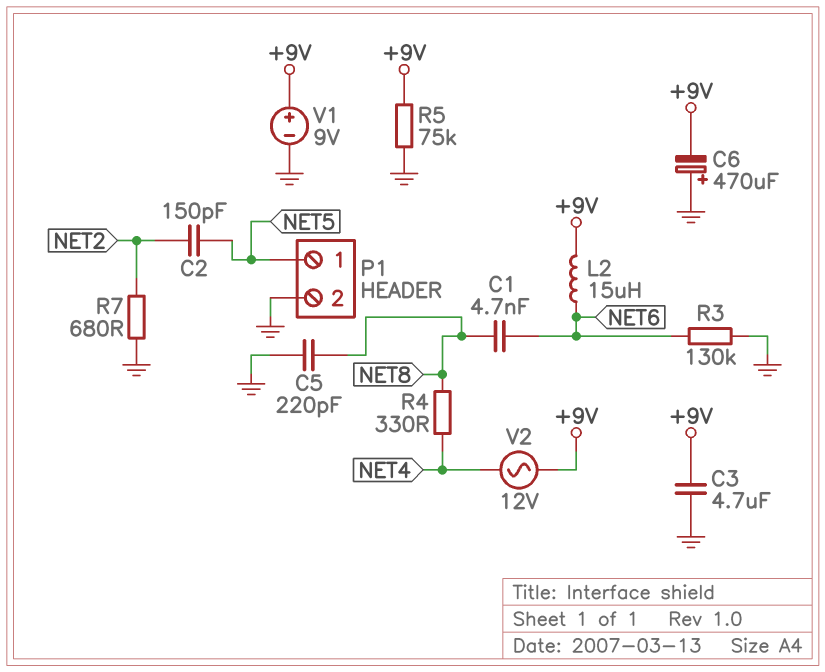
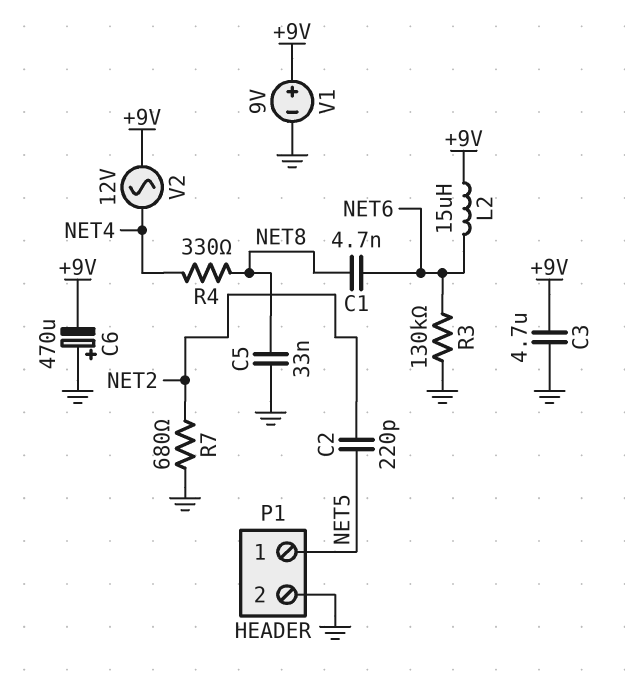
C2: 150pF (NET2, NET5) -> 220pF (NET2, NET5)
C5: 220pF (GND, NET8) -> 33nF (GND, NET8)
R5: 75k (+9V, GND) -> none

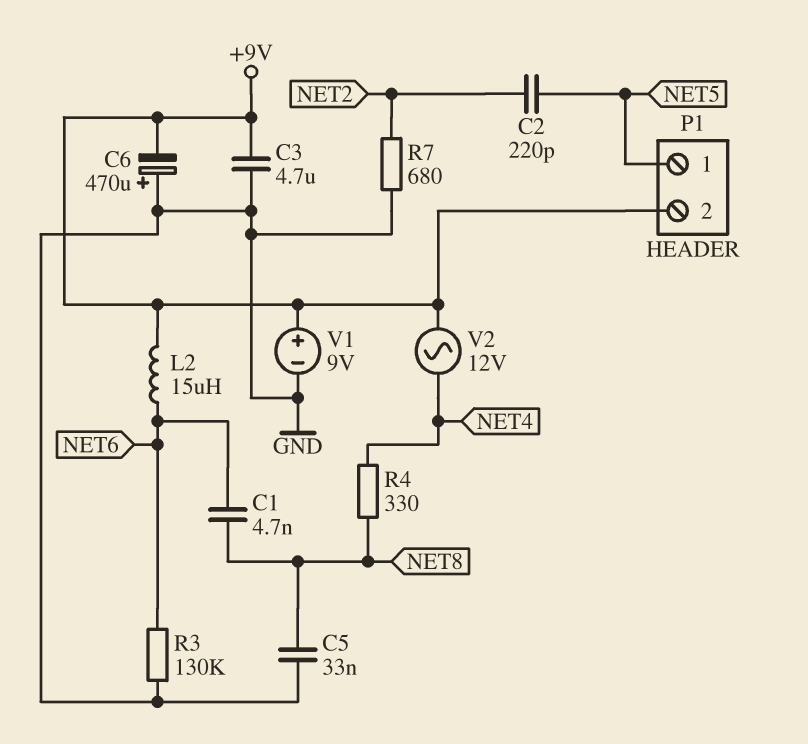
P1 pin 2: GND -> +9V

